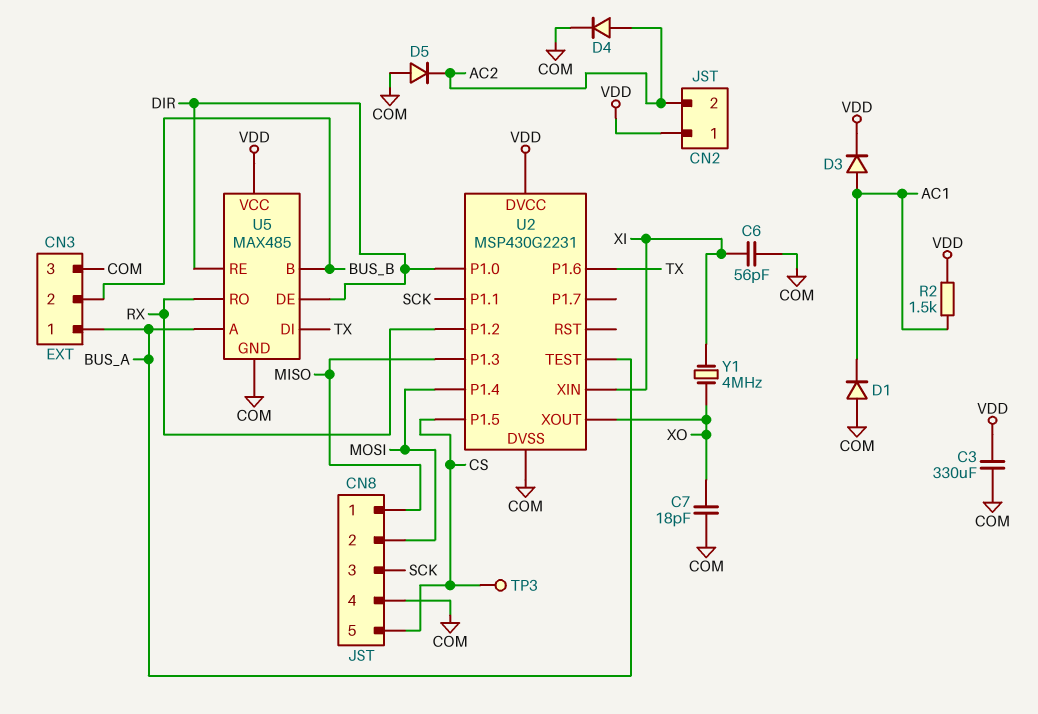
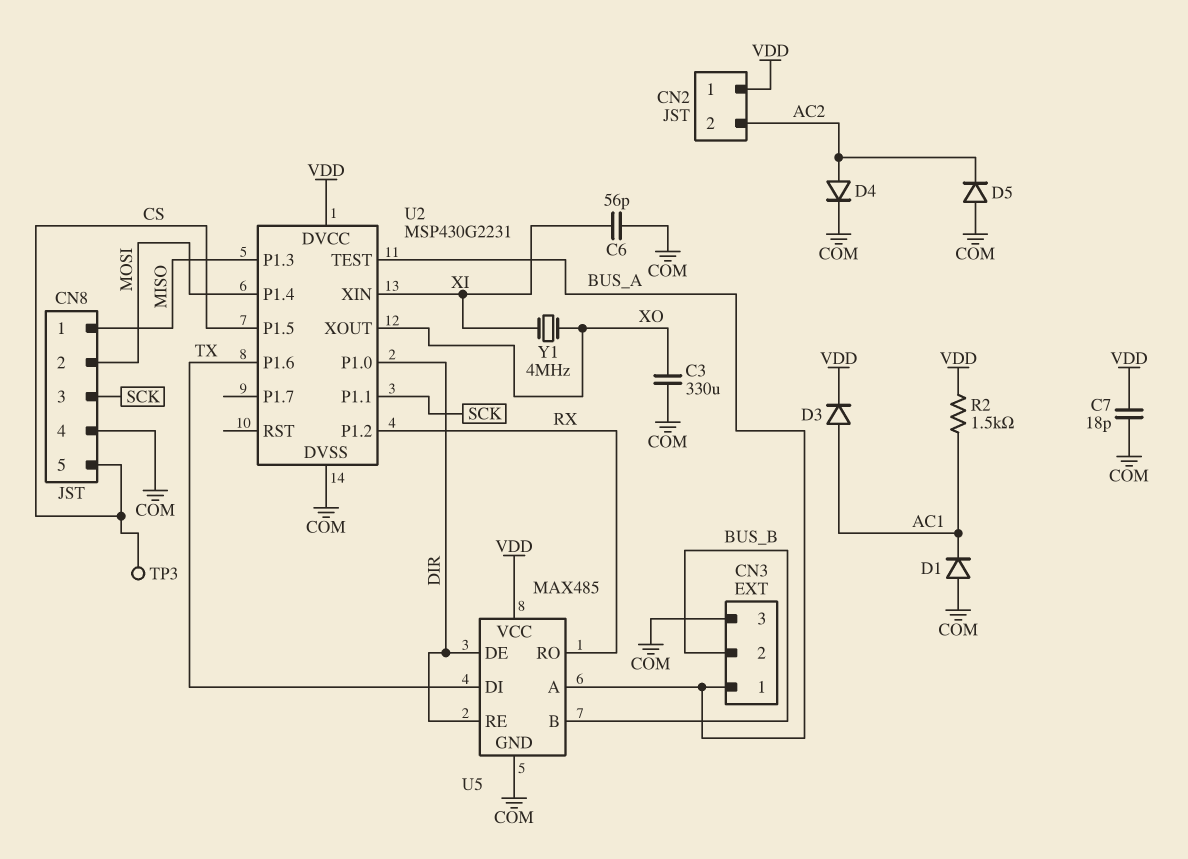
C3: 330uF (COM, VDD) -> 330uF (COM, XO)
C7: 18pF (COM, XO) -> 18pF (COM, VDD)

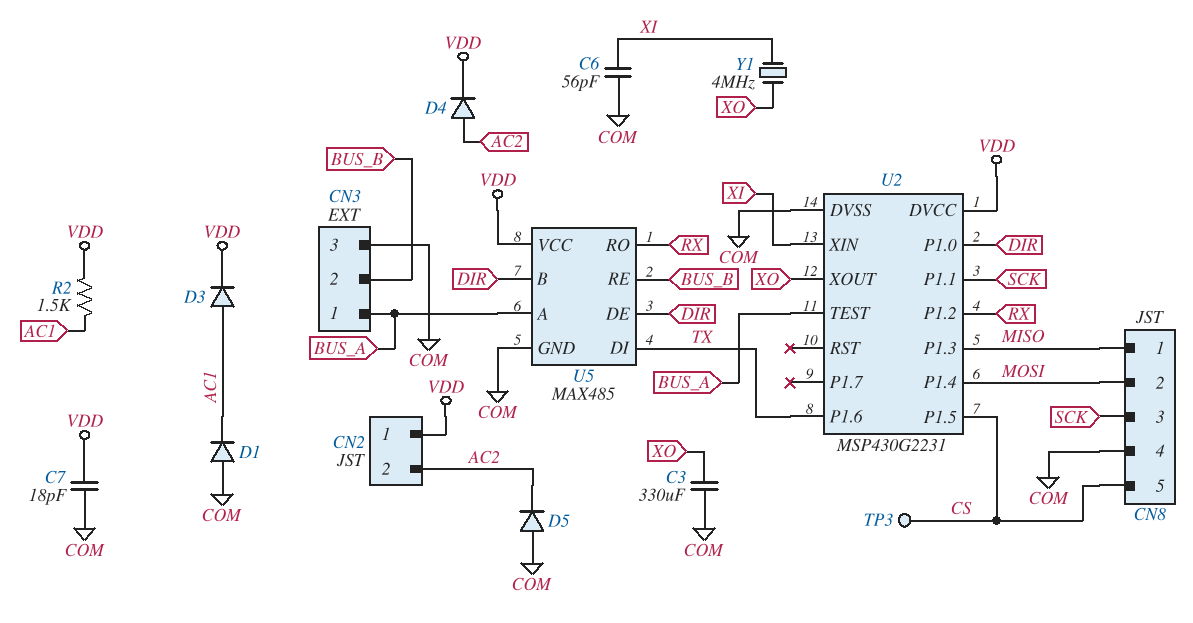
D4: diode (A AC2, K COM) -> diode (A AC2, K VDD)
U5 pin B: BUS_B -> DIR
U5 pin RE: DIR -> BUS_B

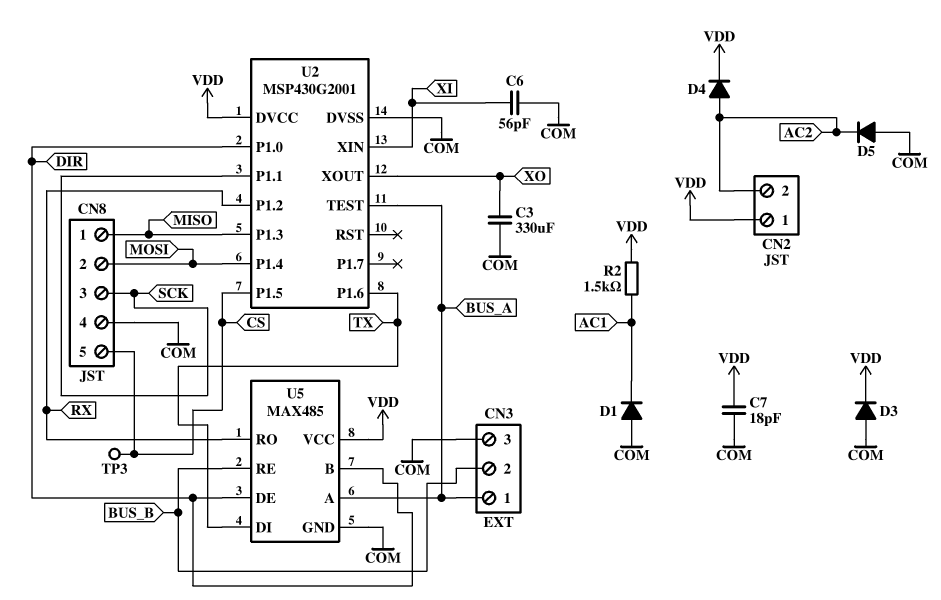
D3: diode (A AC1, K VDD) -> diode (A COM, K VDD)
U2: MSP430G2231 -> MSP430G2001
Y1: 4MHz (XI, XO) -> none

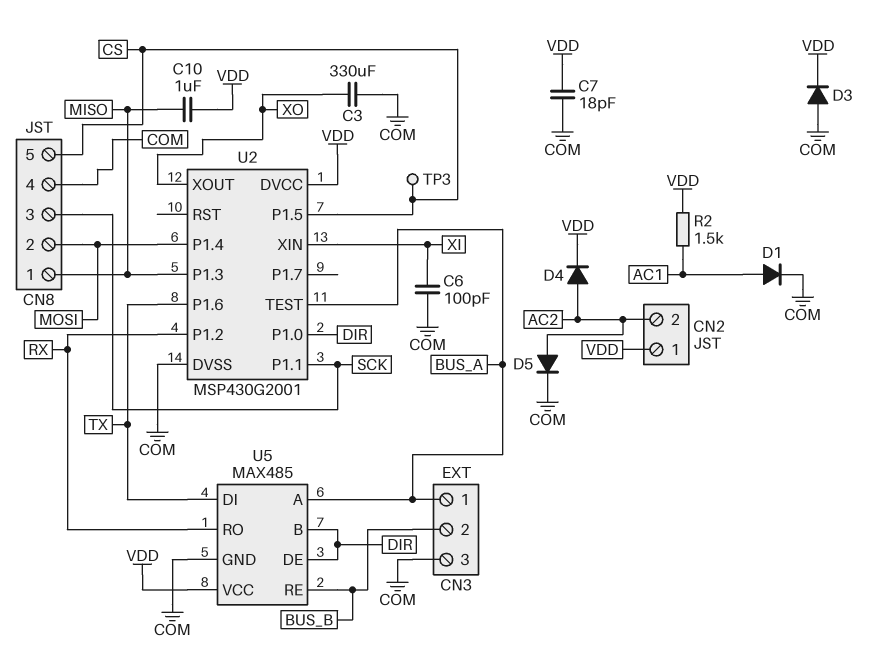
C6: 56pF (COM, XI) -> 100pF (COM, XI)
C10: none -> 1uF (MISO, VDD)
D1: diode (A COM, K AC1) -> diode (A AC1, K COM)
D5: diode (A COM, K AC2) -> diode (A AC2, K COM)

